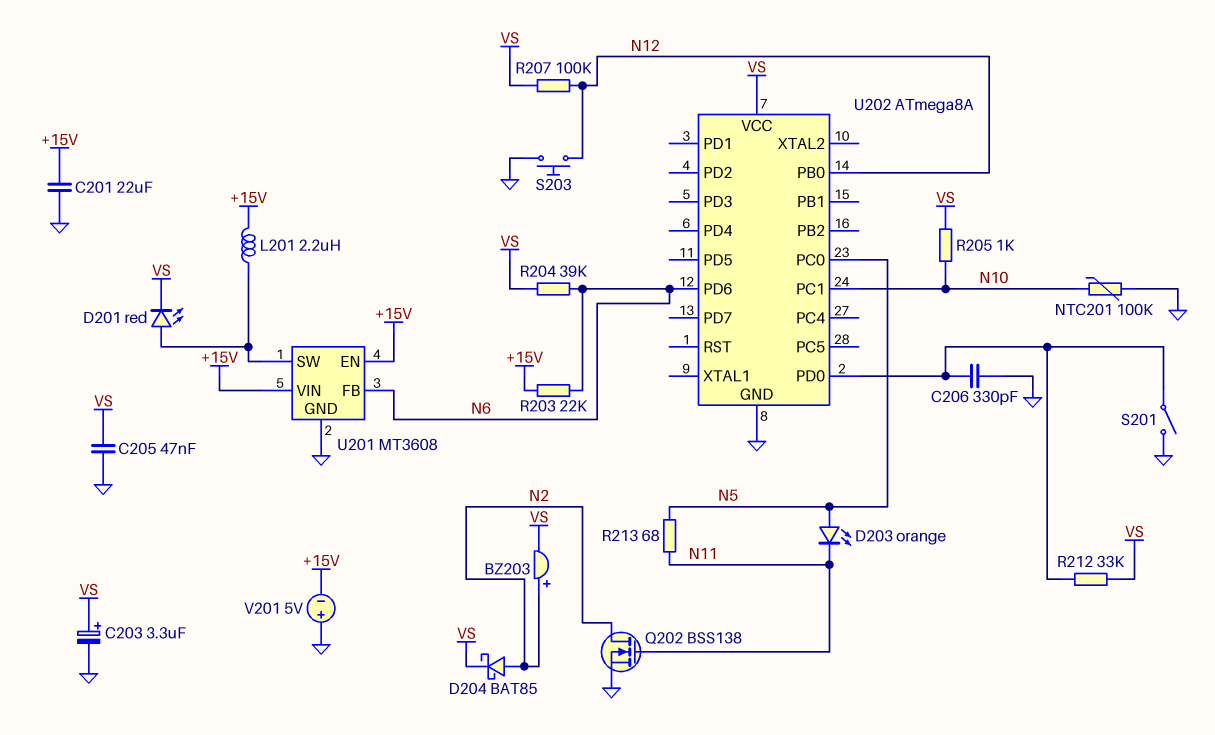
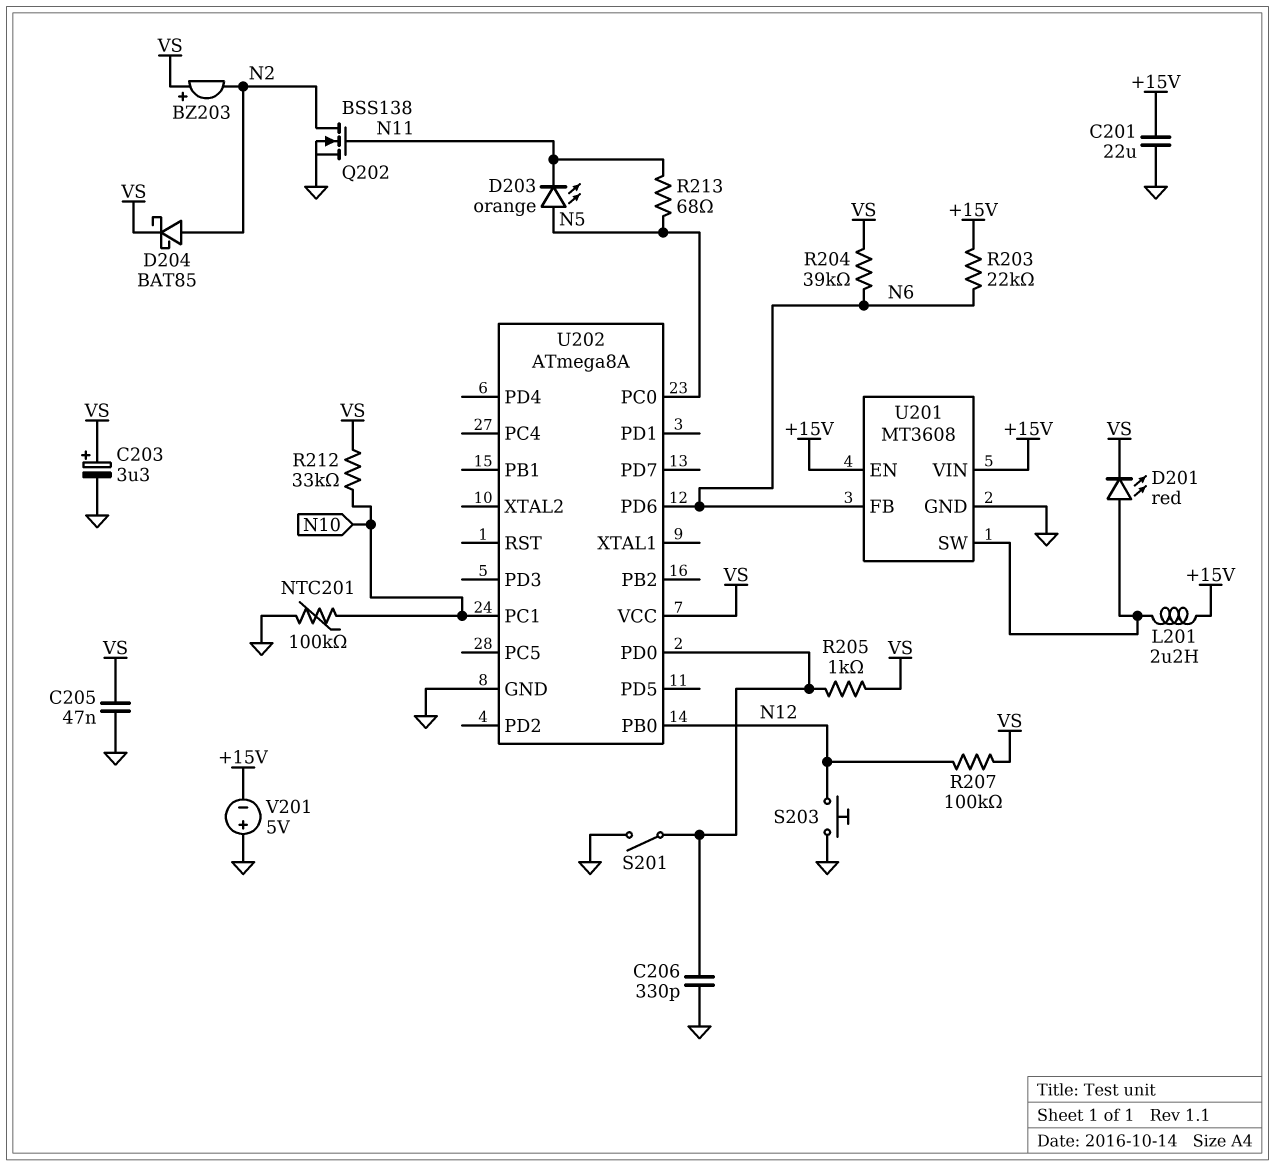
BZ203: buzzer (plus N2, minus VS) -> buzzer (plus VS, minus N2)
R205: 1k (N10, VS) -> 1k (U202/PD0, VS)
R212: 33k (U202/PD0, VS) -> 33k (N10, VS)

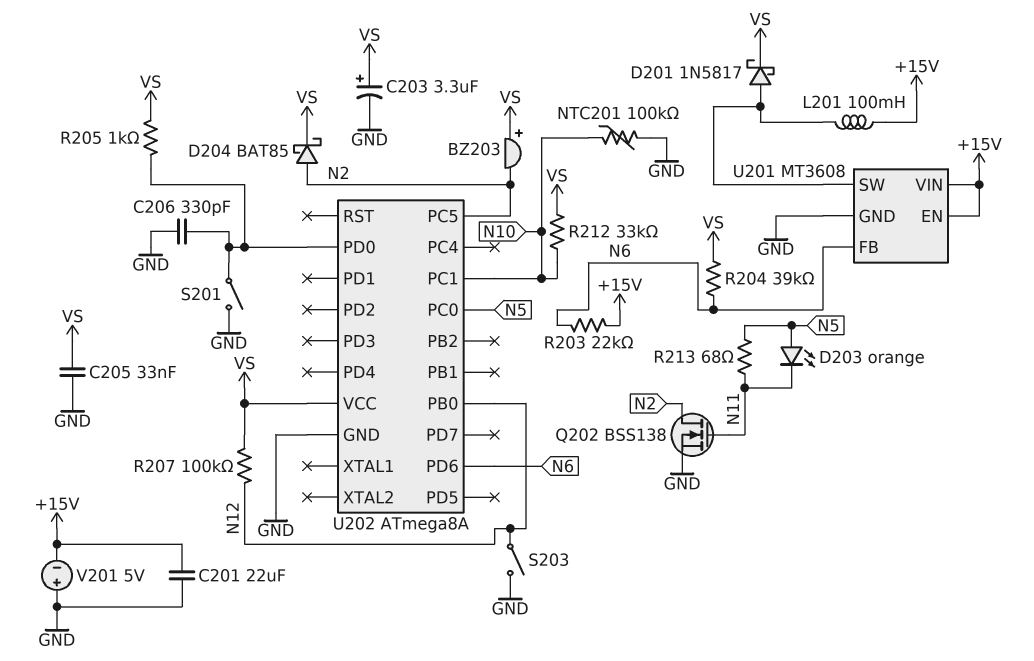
C205: 47nF (GND, VS) -> 33nF (GND, VS)
D201: LED red (A U201/SW, K VS) -> schottky 1N5817 (A U201/SW, K VS)
L201: 2.2uH (+15V, U201/SW) -> 100mH (+15V, U201/SW)
S203: button (GND, N12) -> switch (GND, N12)
U202 pin PC5: none -> N2

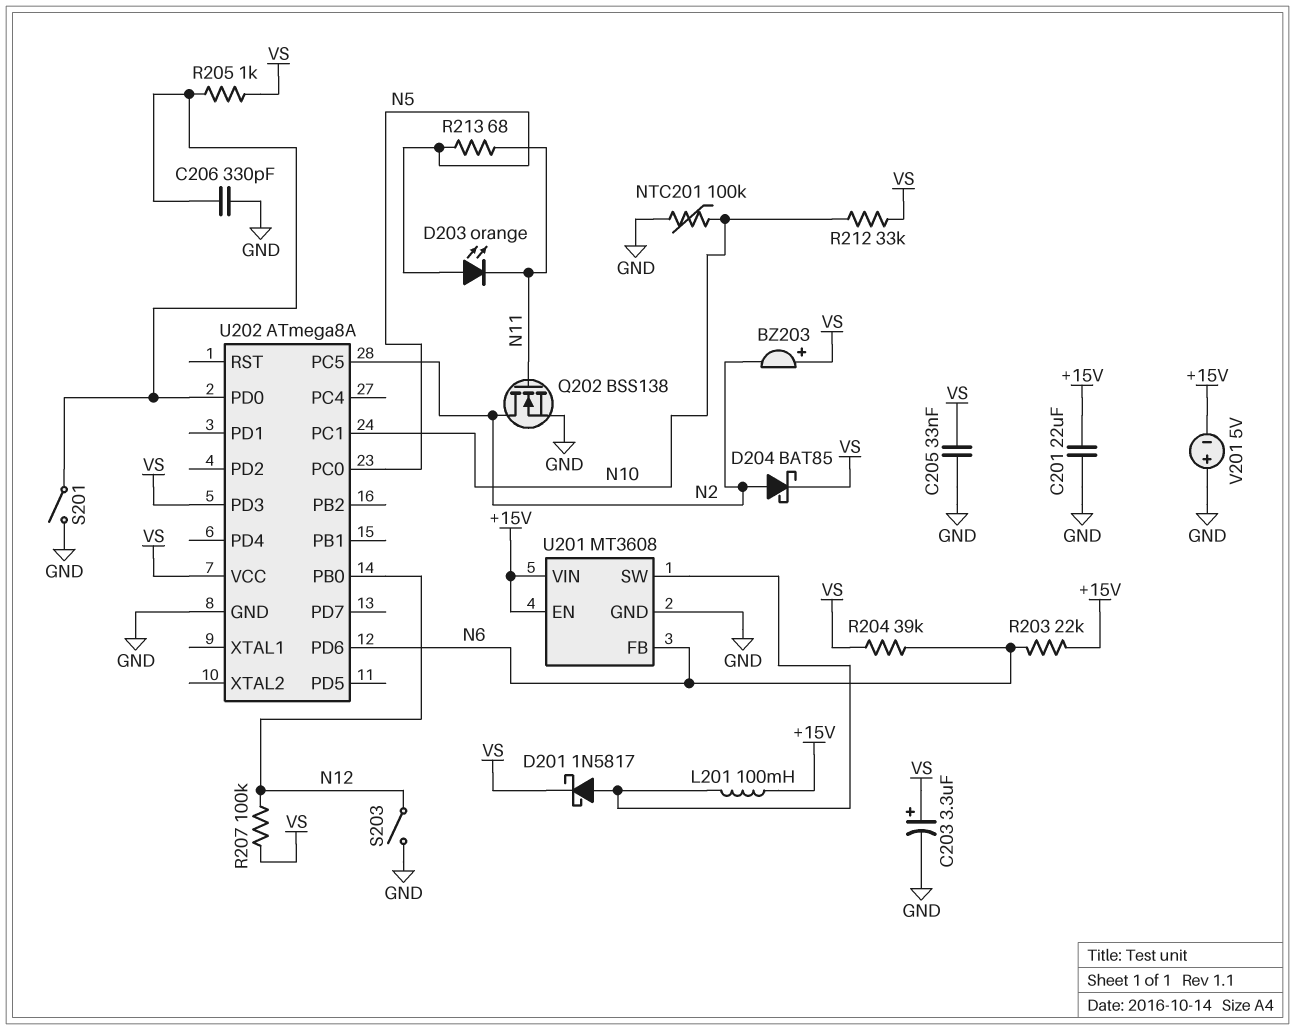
U202 pin PD3: none -> VS

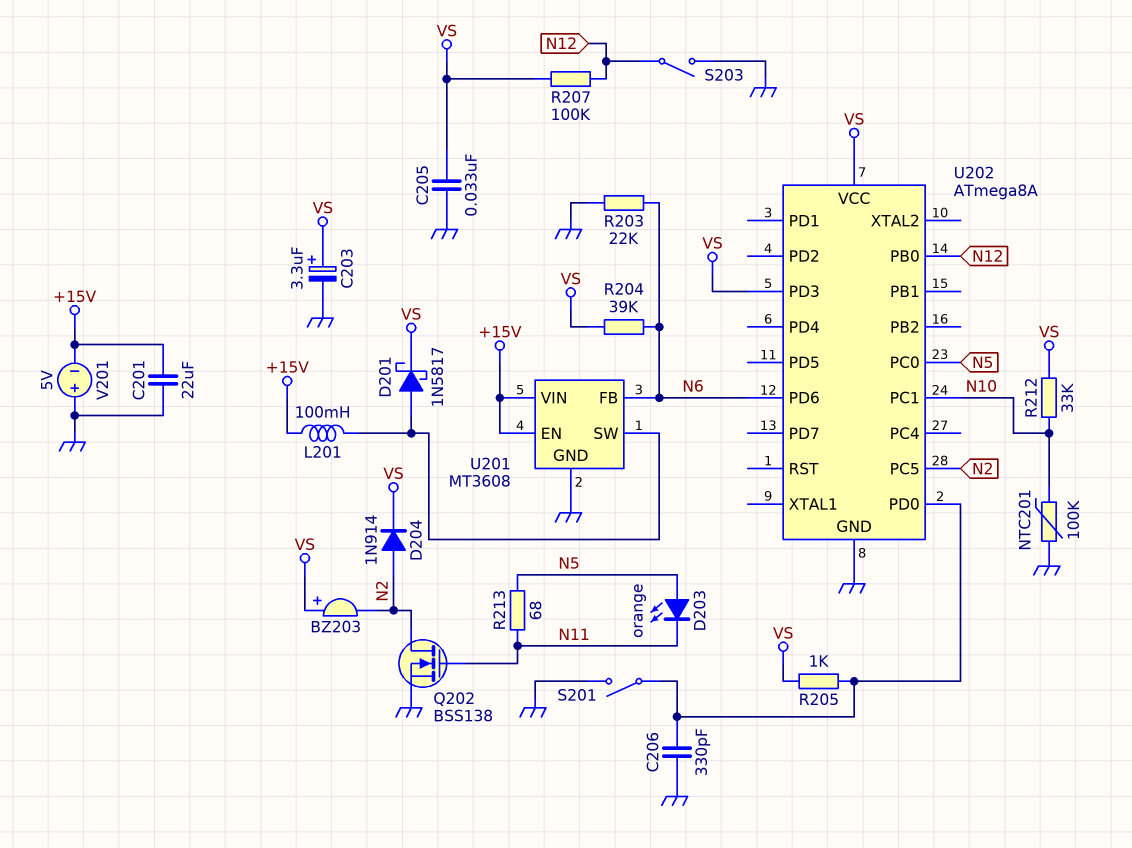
D204: schottky BAT85 (A N2, K VS) -> diode 1N914 (A N2, K VS)
R203: 22k (+15V, N6) -> 22k (GND, N6)

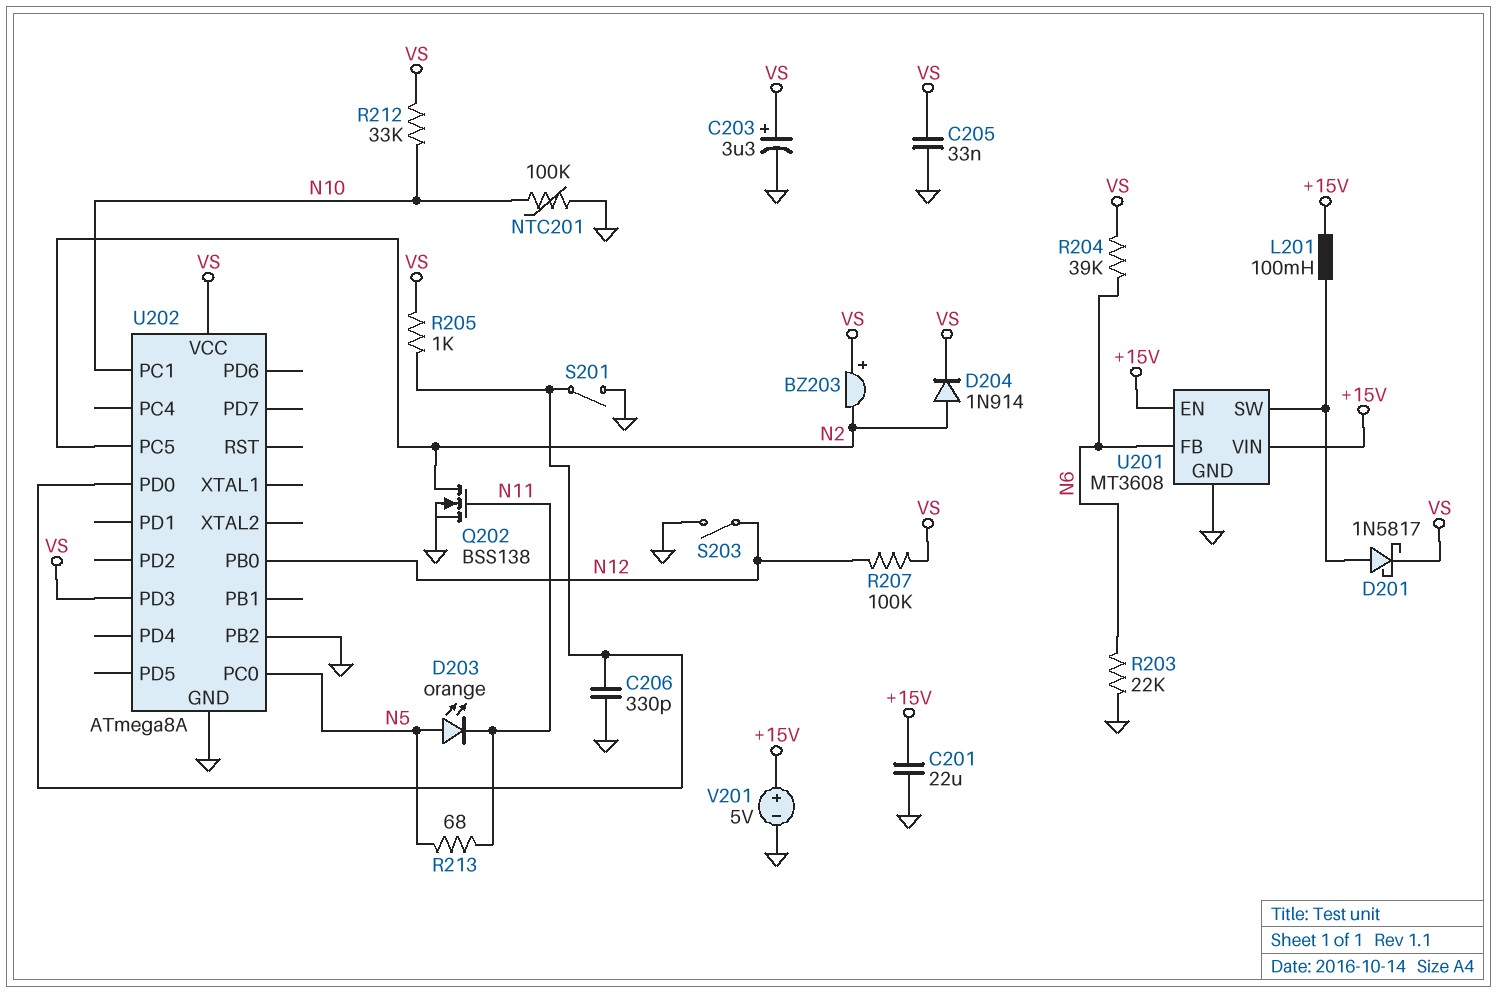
U202 pin PB2: none -> GND
U202 pin PD6: N6 -> none
V201: 5V (plus GND, minus +15V) -> 5V (plus +15V, minus GND)

